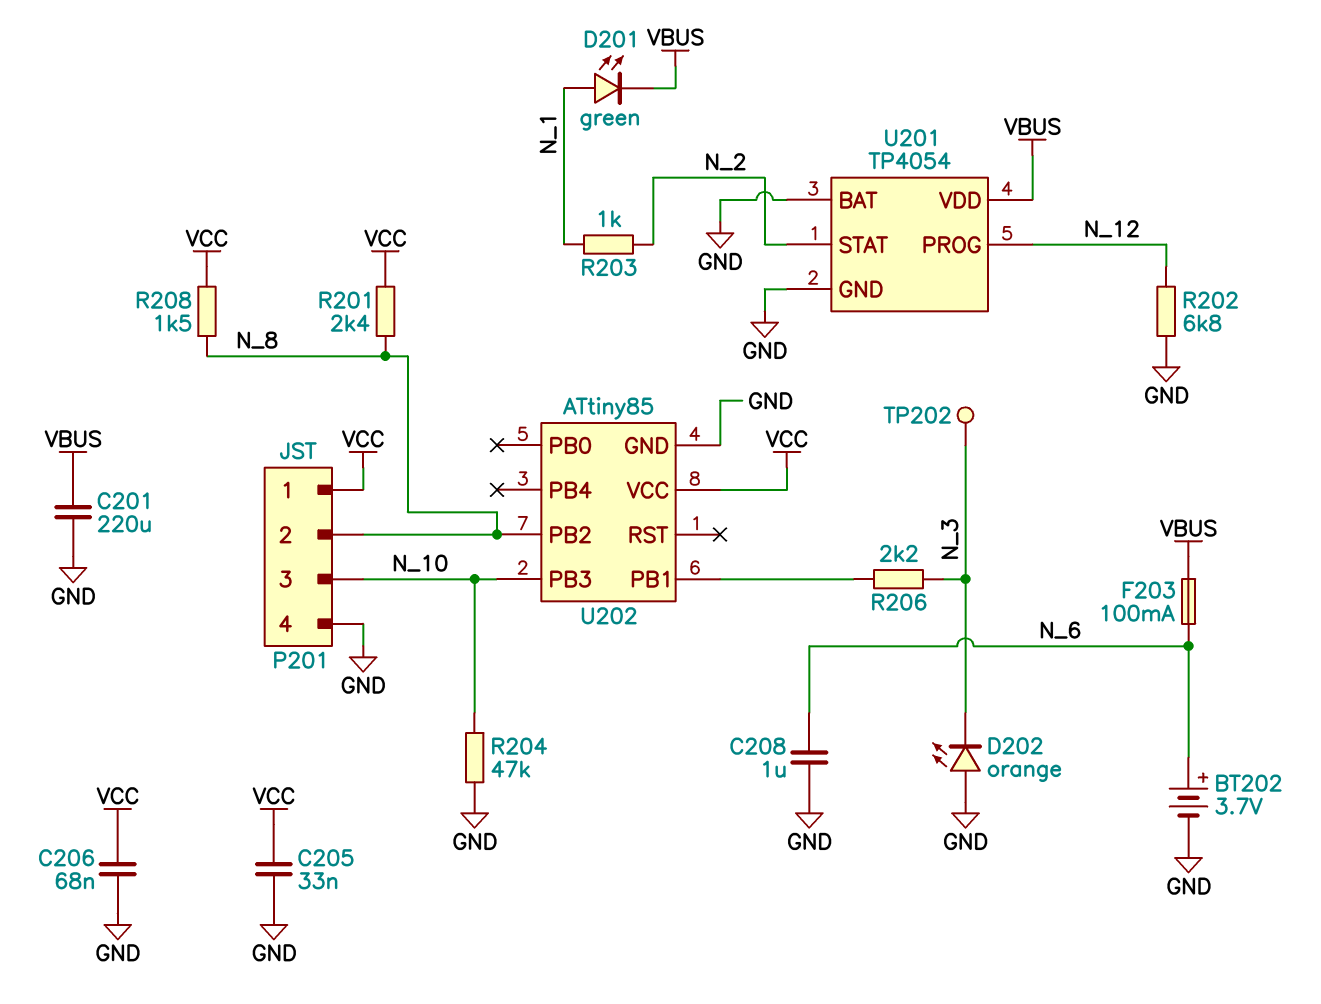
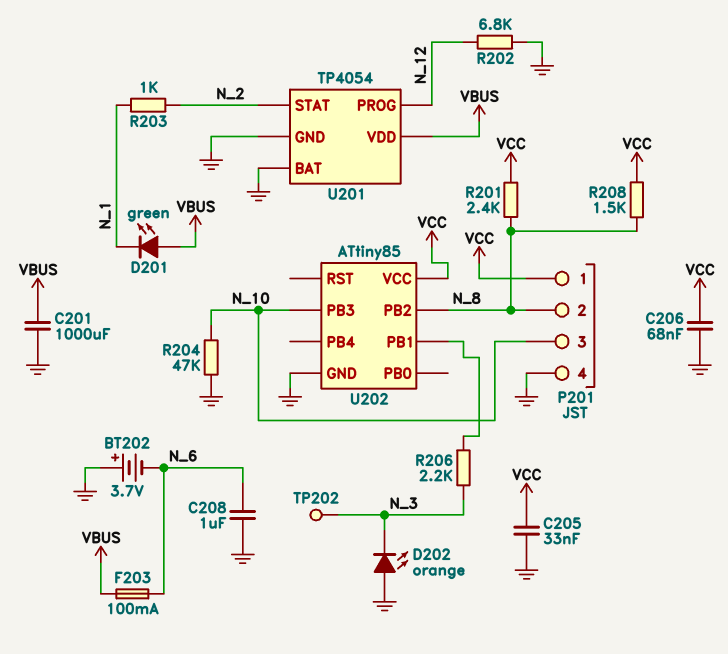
BT202: 3.7V (plus N_6, minus GND) -> 3.7V (plus GND, minus N_6)
C201: 220uF (GND, VBUS) -> 1000uF (GND, VBUS)
D201: LED green (A N_1, K VBUS) -> LED green (A VBUS, K N_1)

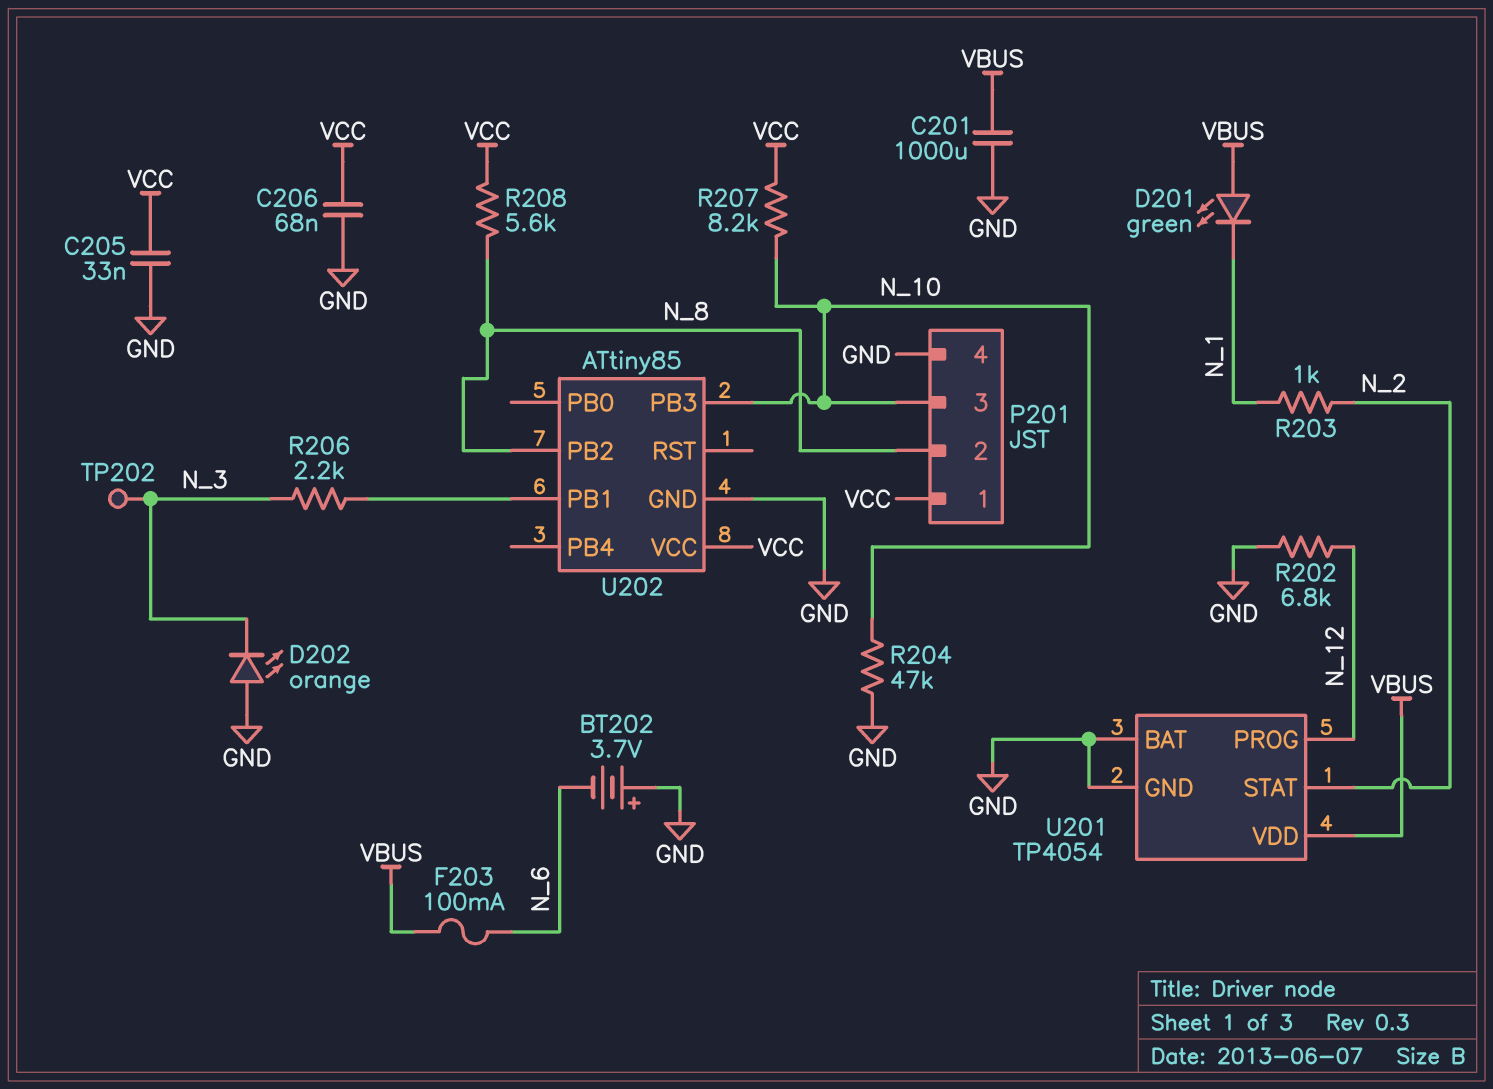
C208: 1uF (GND, N_6) -> none
R201: 2.4k (N_8, VCC) -> none
R207: none -> 8.2k (N_10, VCC)
R208: 1.5k (N_8, VCC) -> 5.6k (N_8, VCC)

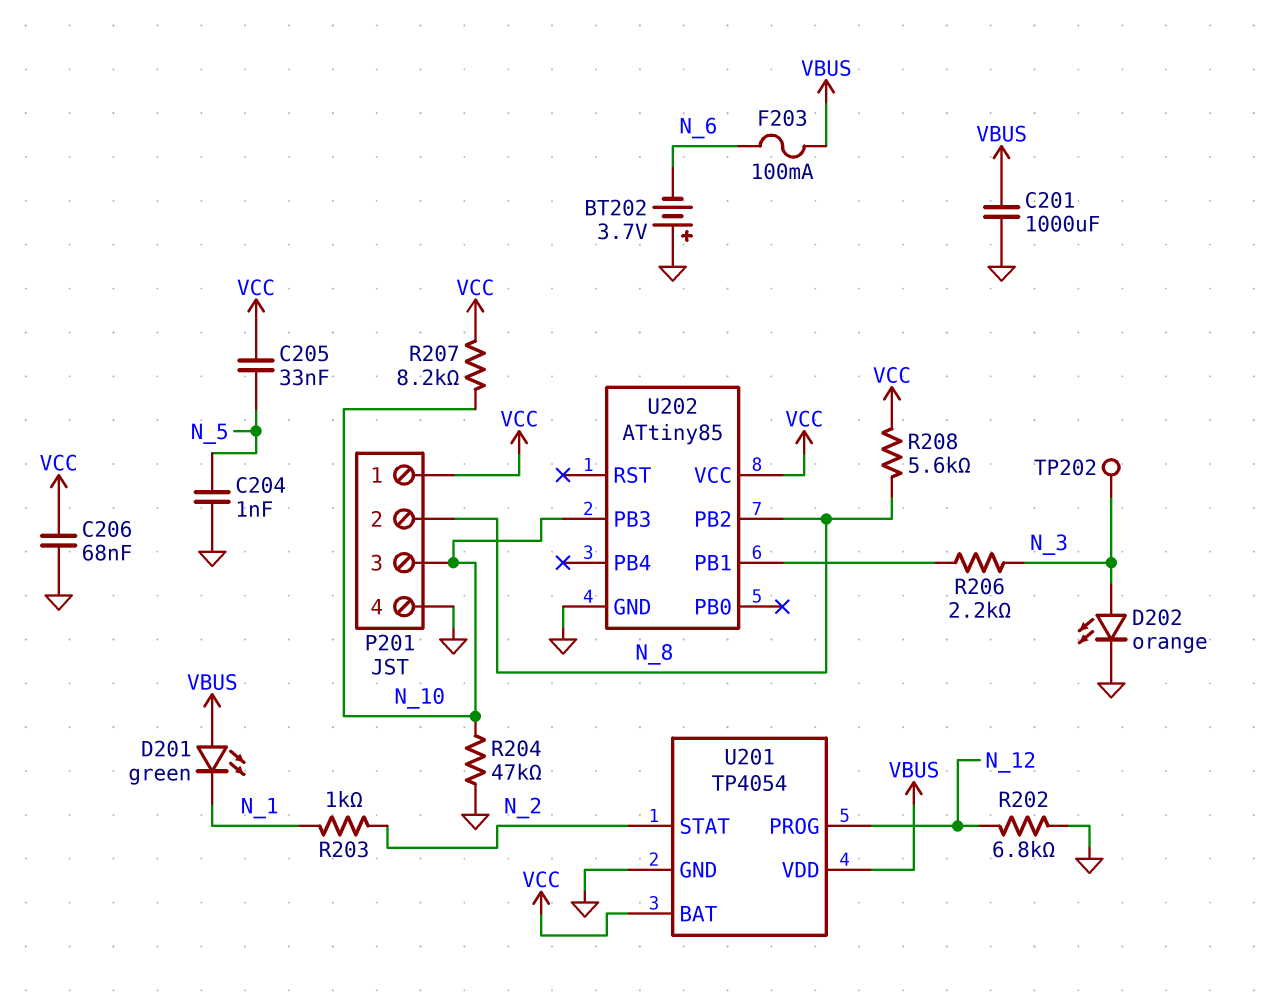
C204: none -> 1nF (GND, N_5)
C205: 33nF (GND, VCC) -> 33nF (N_5, VCC)
D202: LED orange (A GND, K N_3) -> LED orange (A N_3, K GND)
U201 pin BAT: GND -> VCC

